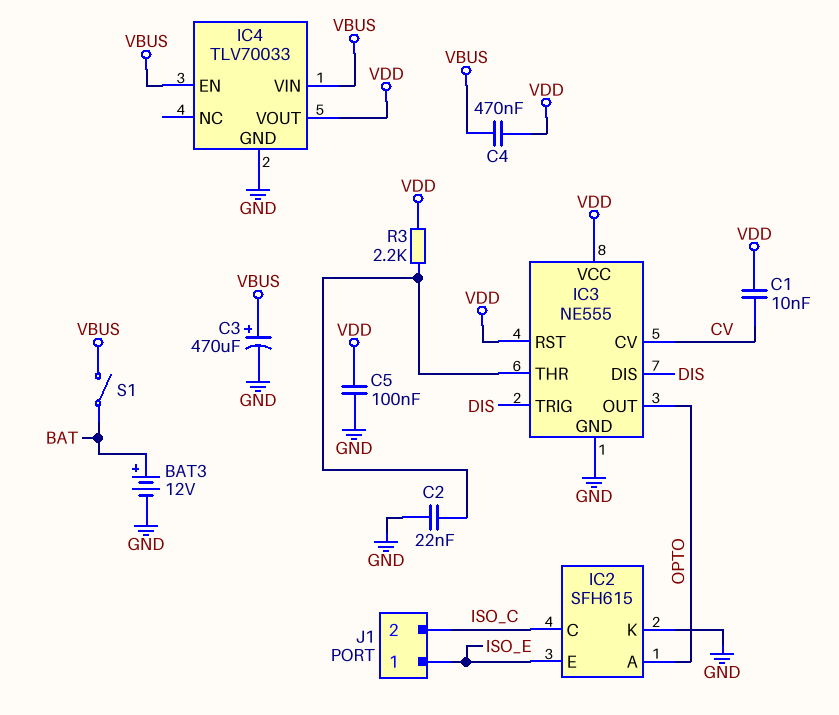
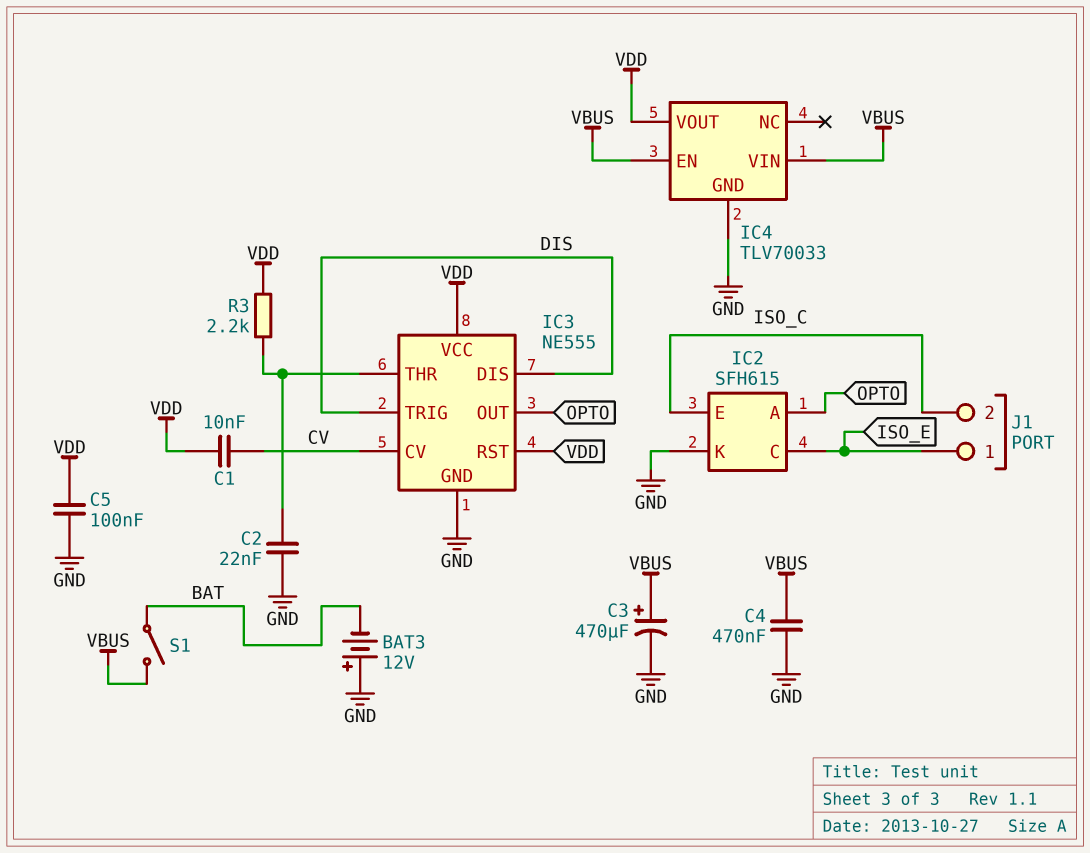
BAT3: 12V (plus BAT, minus GND) -> 12V (plus GND, minus BAT)
C4: 470nF (VBUS, VDD) -> 470nF (GND, VBUS)
IC2 pin C: ISO_C -> ISO_E
IC2 pin E: ISO_E -> ISO_C

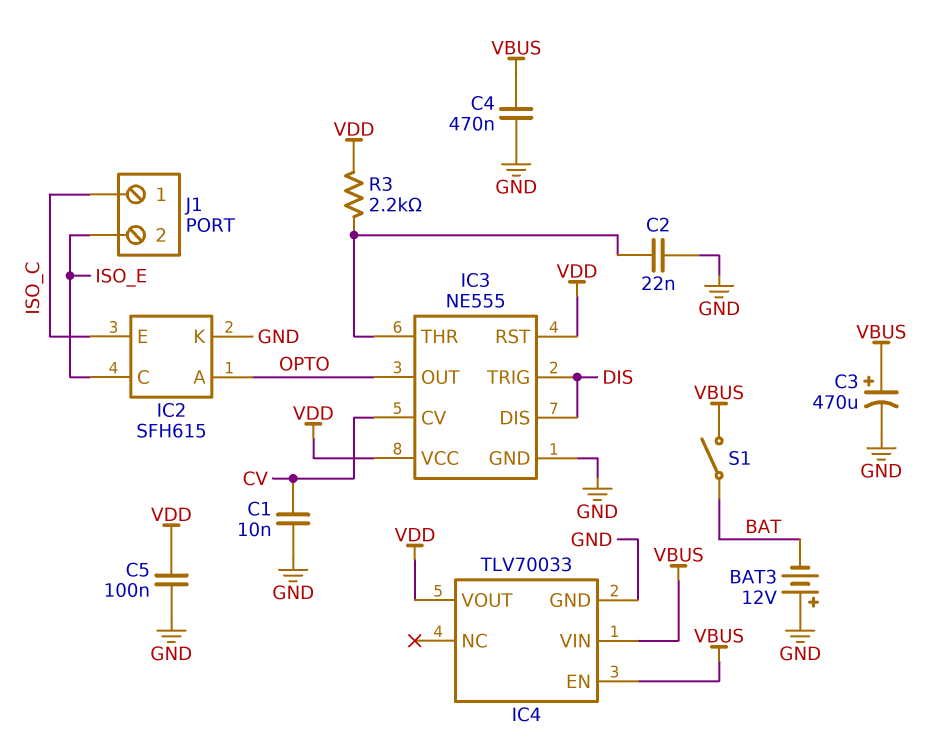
C1: 10nF (CV, VDD) -> 10nF (CV, GND)
J1 pin 1: ISO_E -> ISO_C
J1 pin 2: ISO_C -> ISO_E

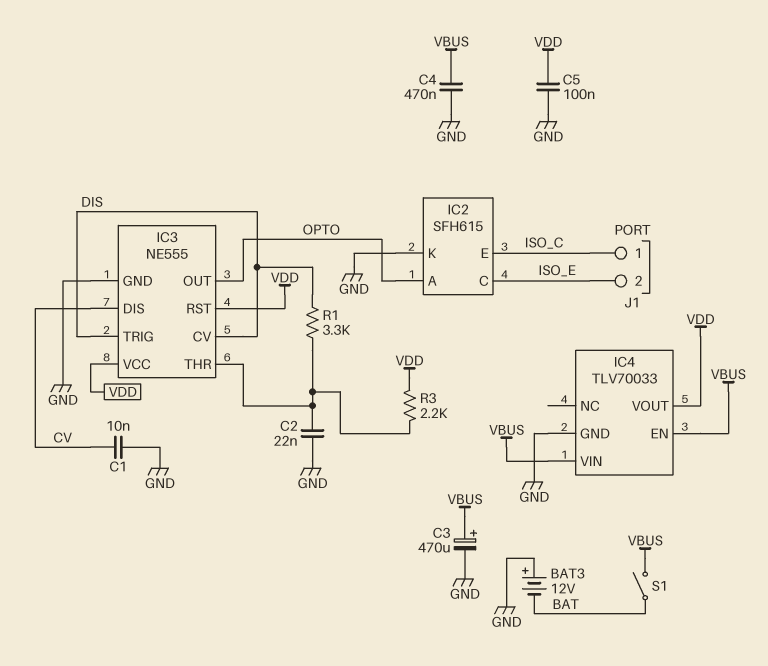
IC3 pin CV: CV -> DIS
IC3 pin DIS: DIS -> CV
R1: none -> 3.3k (DIS, IC3/THR)

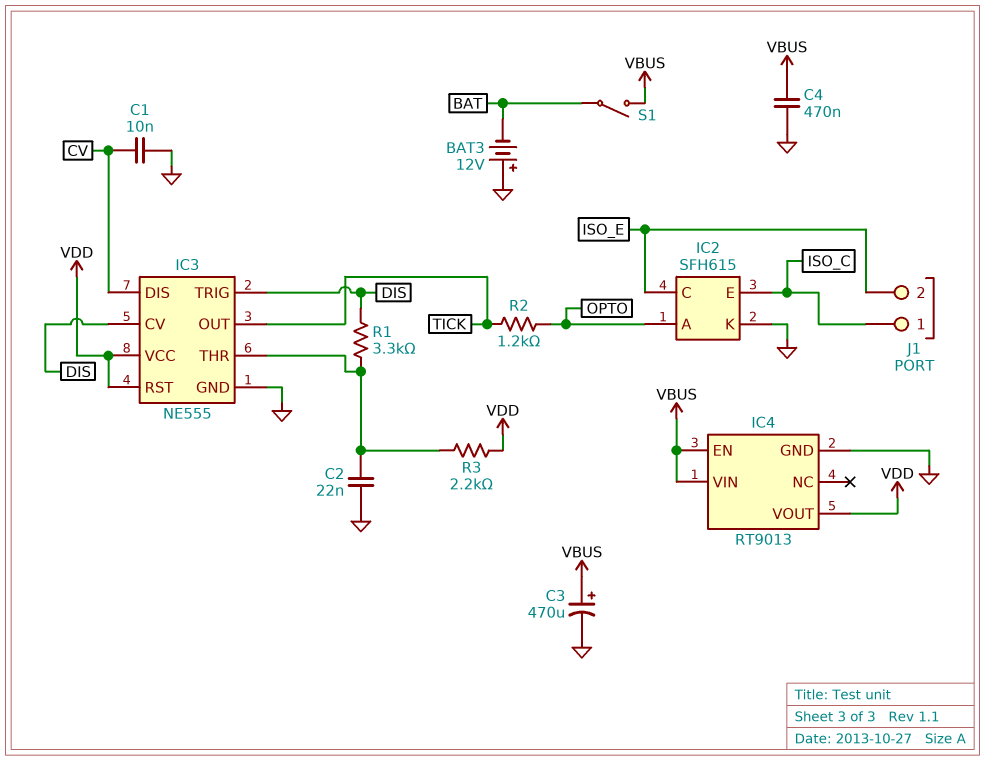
C5: 100nF (GND, VDD) -> none
IC3 pin OUT: OPTO -> TICK
IC4: TLV70033 -> RT9013
R2: none -> 1.2k (OPTO, TICK)

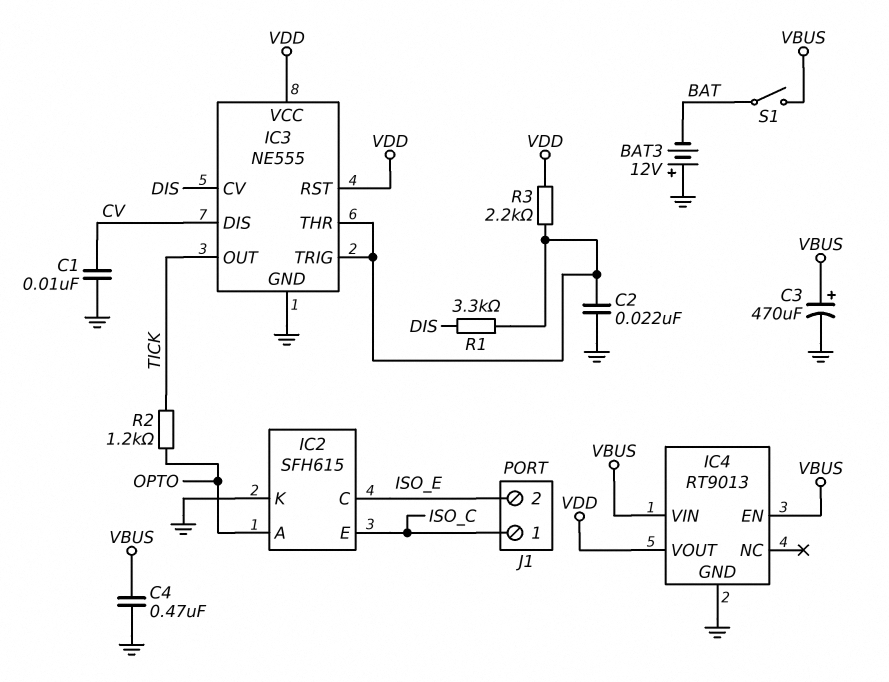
IC3 pin TRIG: DIS -> IC3/THR

